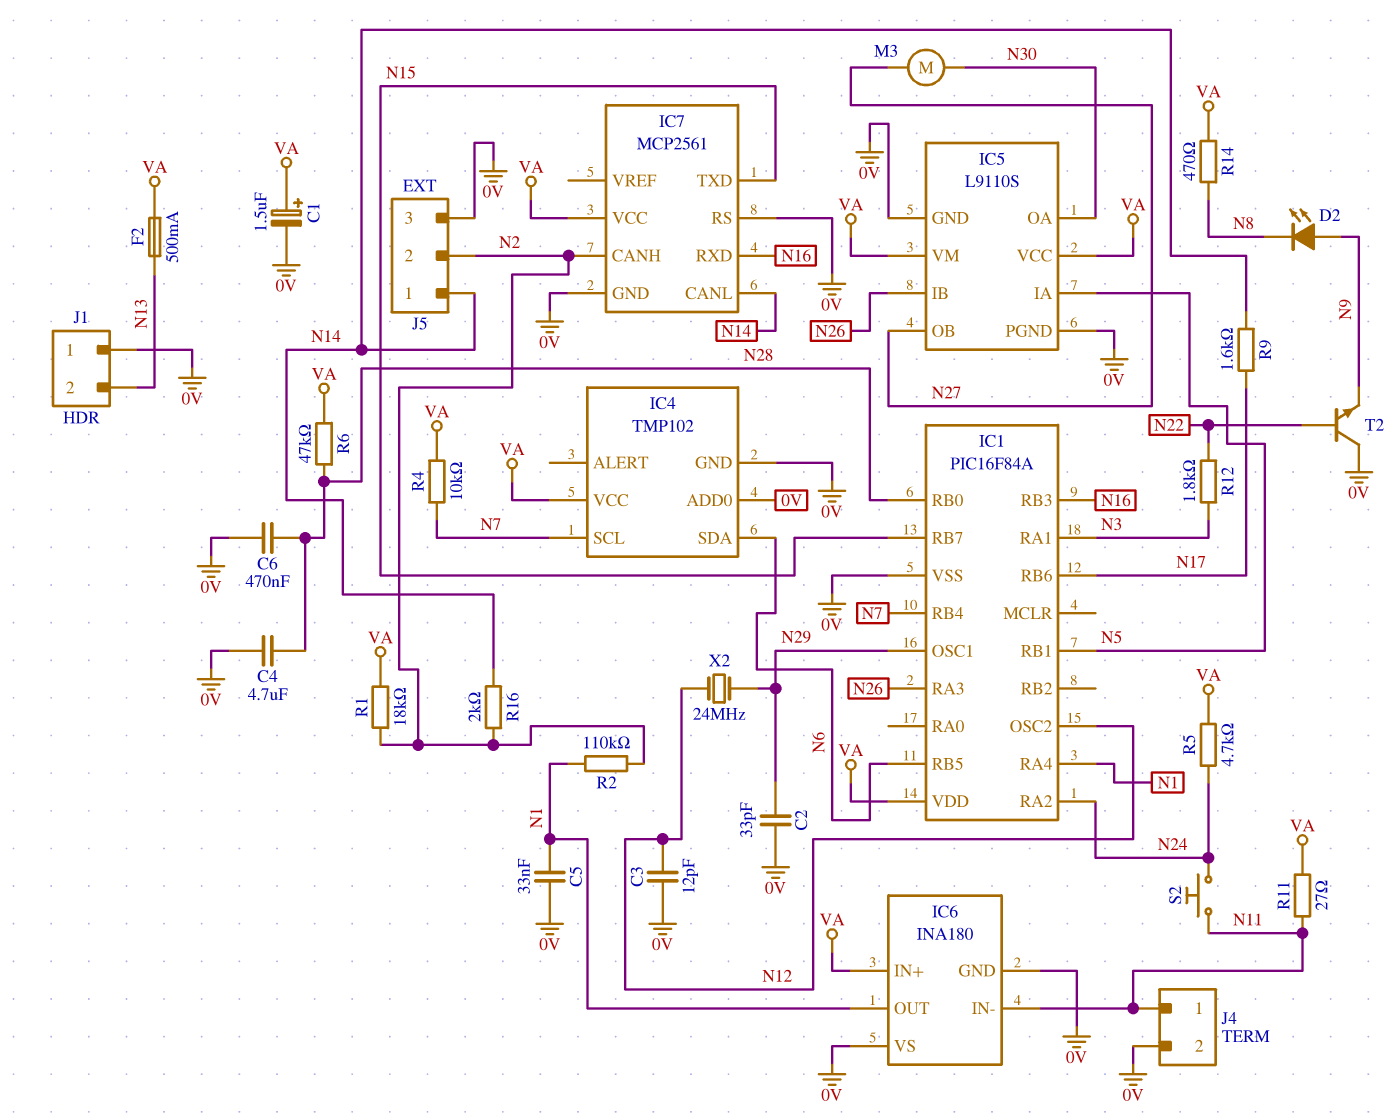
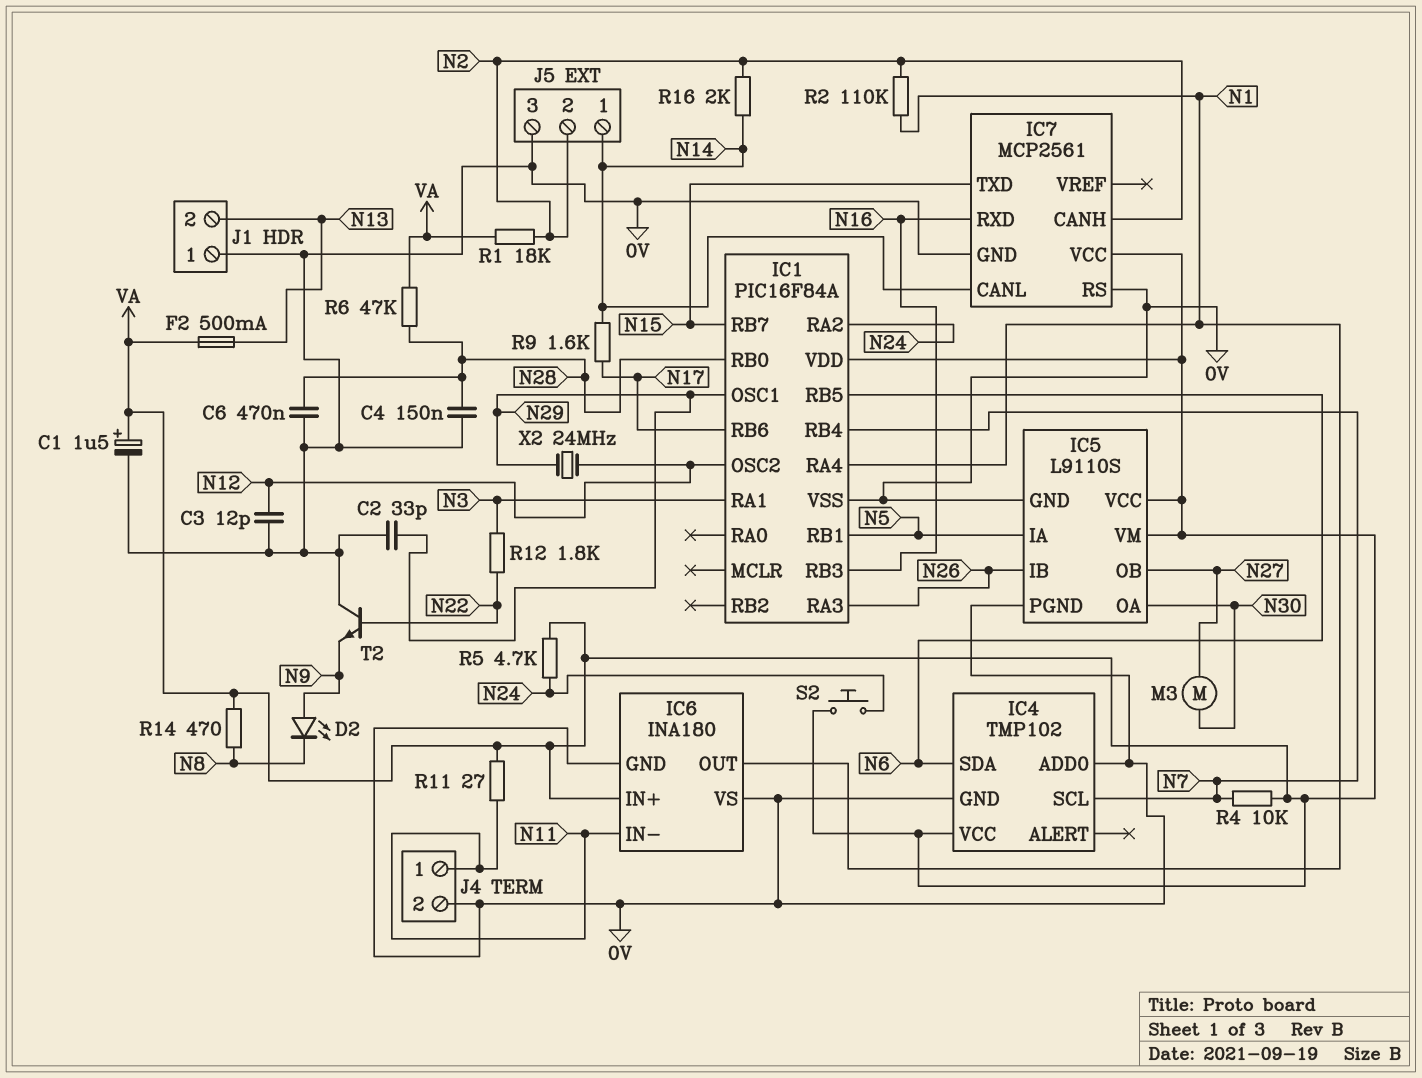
C4: 4.7uF (0V, N28) -> 150nF (0V, N28)
C5: 33nF (0V, N1) -> none
S2: button (N11, N24) -> button (N24, VA)

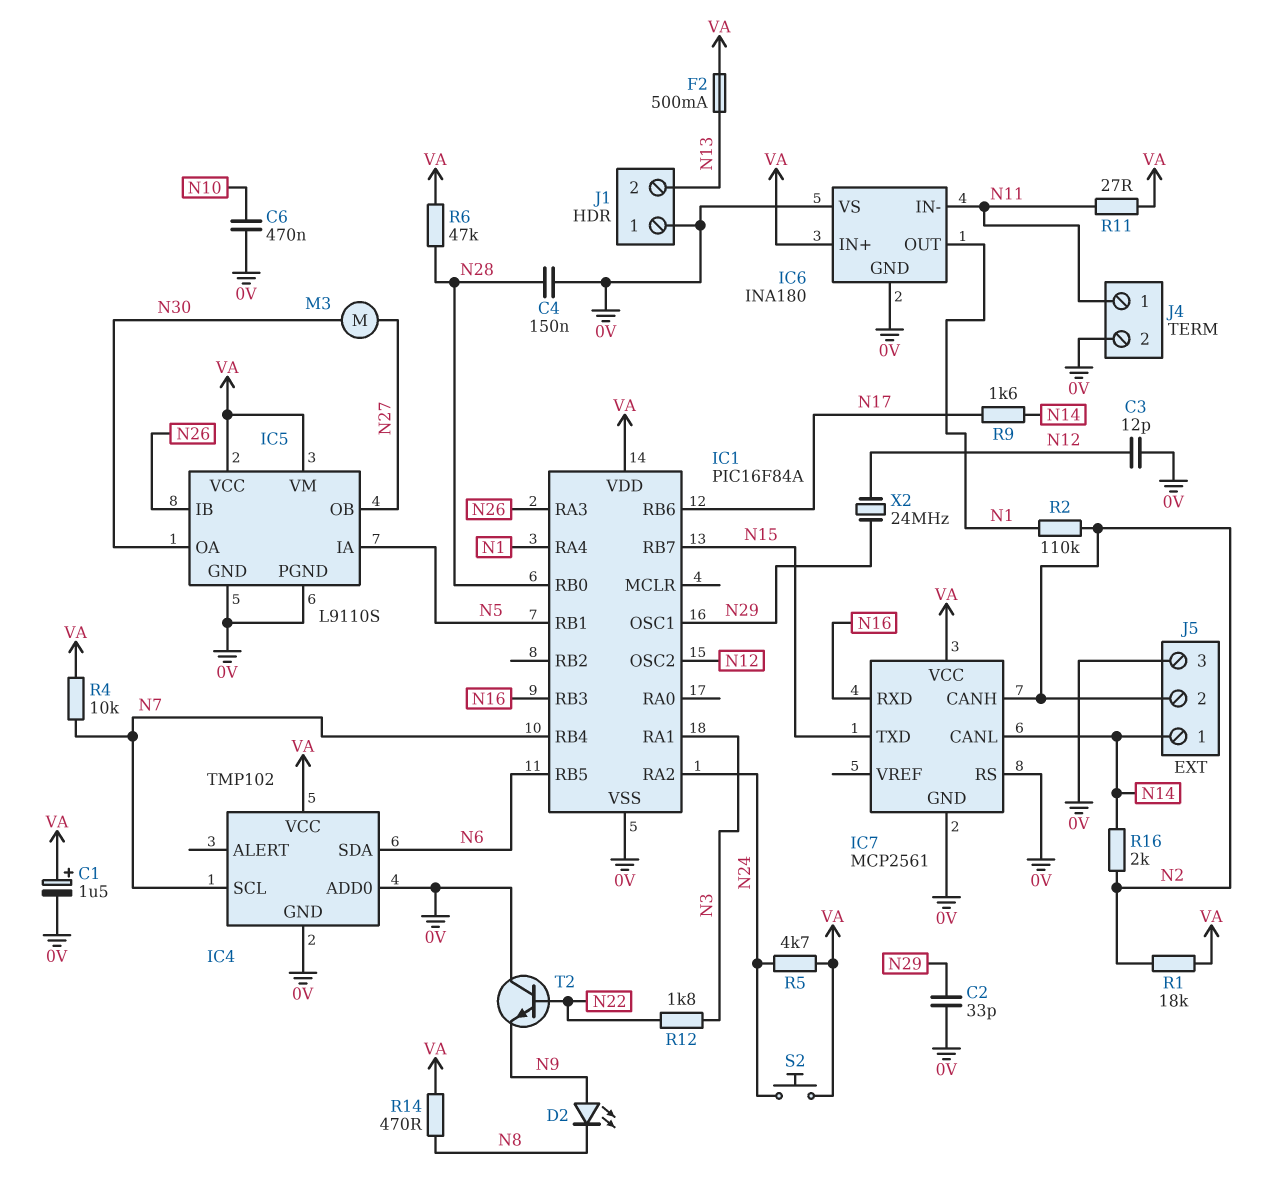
C6: 470nF (0V, N28) -> 470nF (0V, N10)

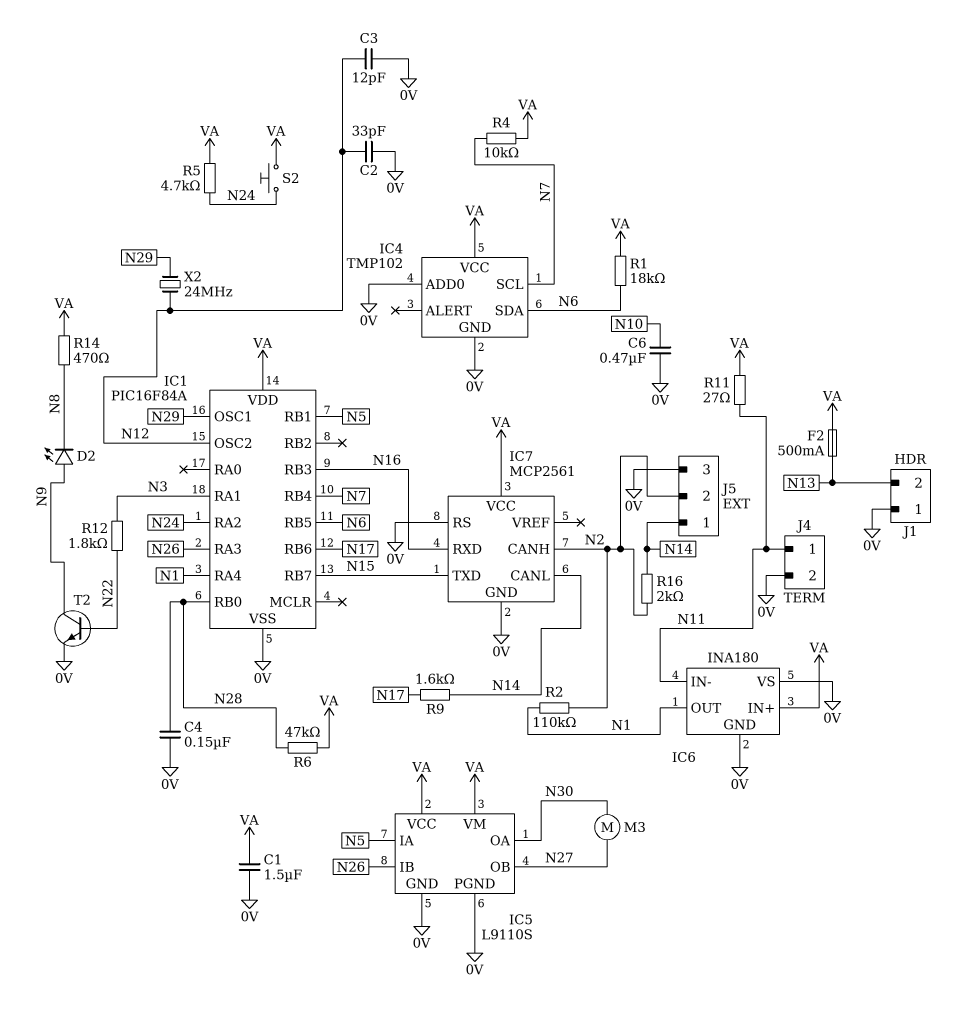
C1: 1.5uF (plus VA, minus 0V) -> 1.5uF (0V, VA)
C2: 33pF (0V, N29) -> 33pF (0V, N12)
R1: 18k (N2, VA) -> 18k (N6, VA)
T2: NPN (B N22, C 0V, E N9) -> NPN (B N22, C N9, E 0V)

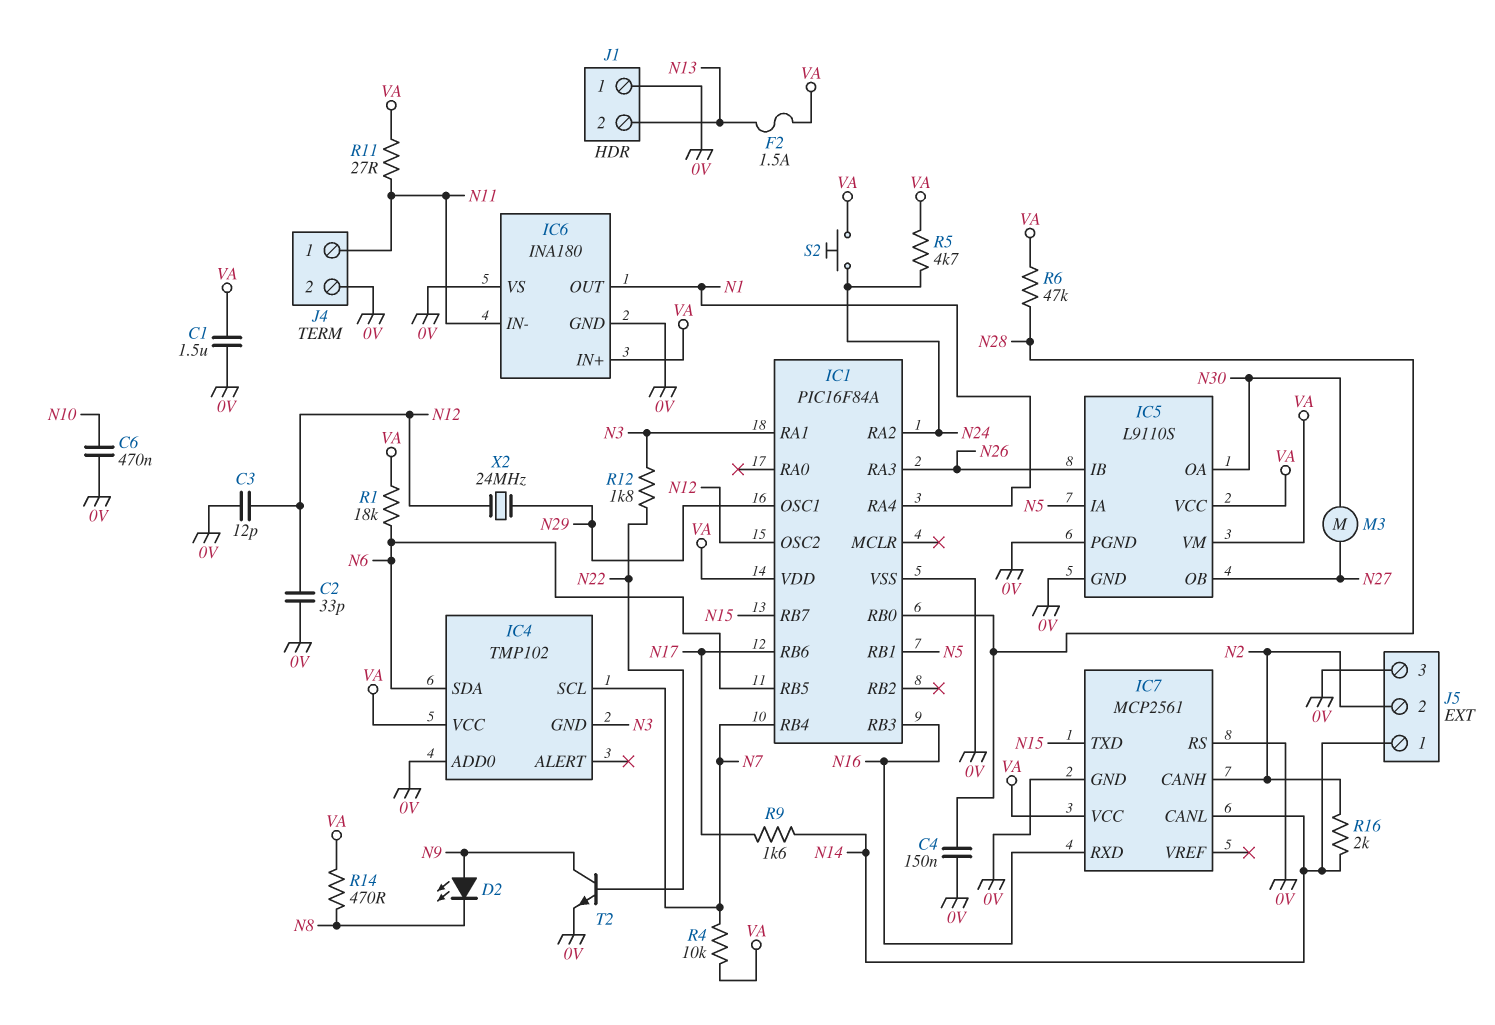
F2: 500mA (N13, VA) -> 1.5A (N13, VA)
IC4 pin GND: 0V -> N3
R2: 110k (N1, N2) -> none

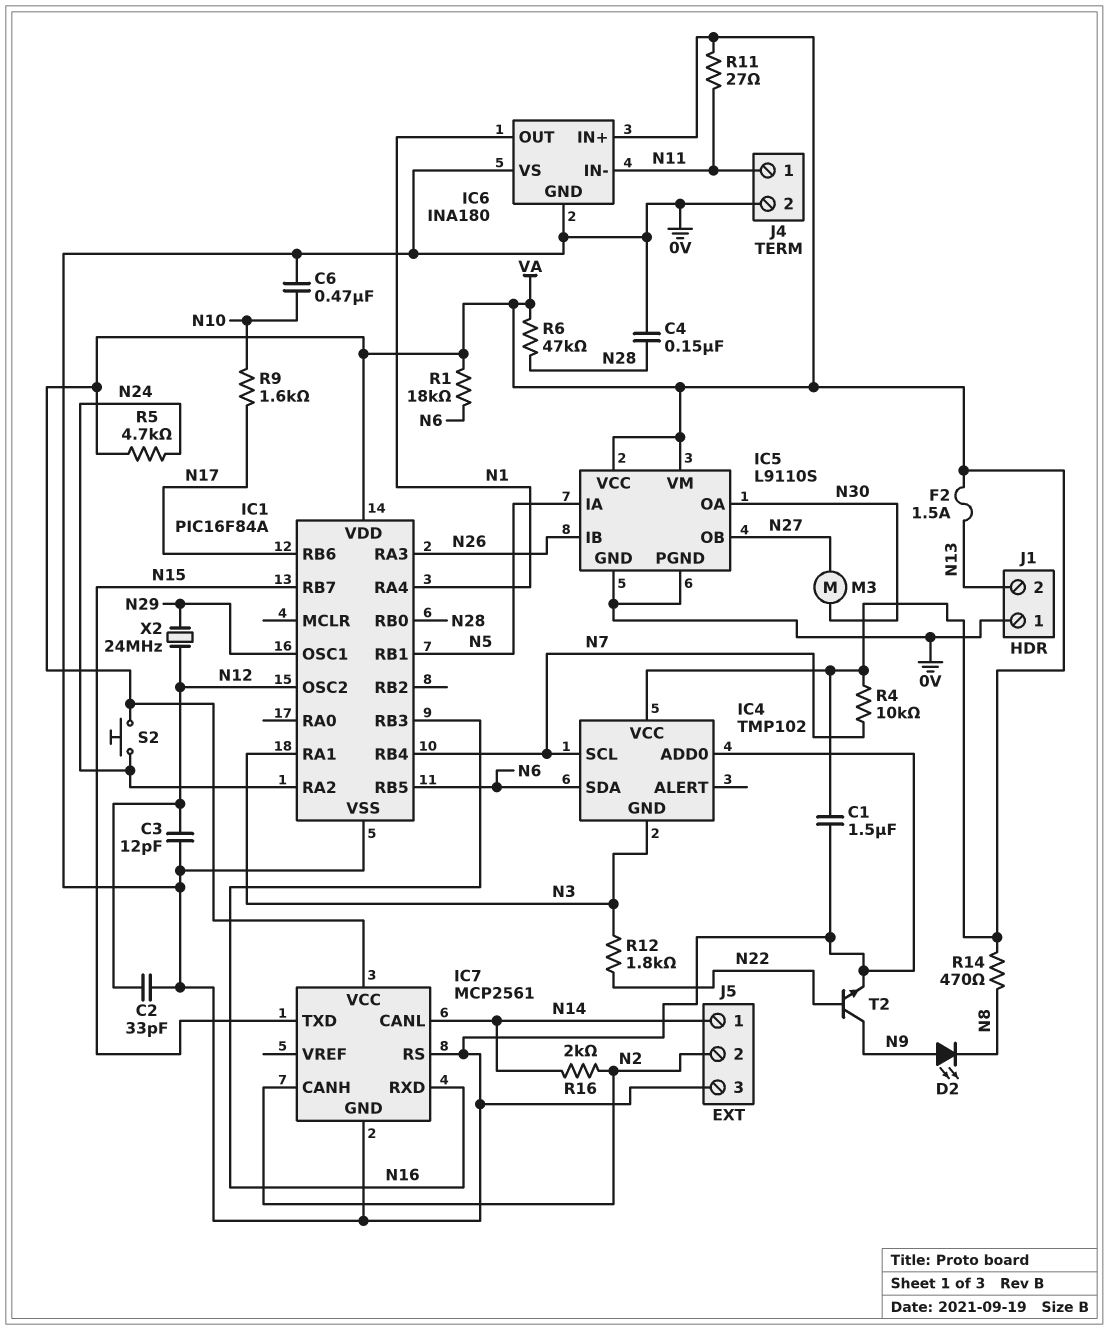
R9: 1.6k (N14, N17) -> 1.6k (N10, N17)

